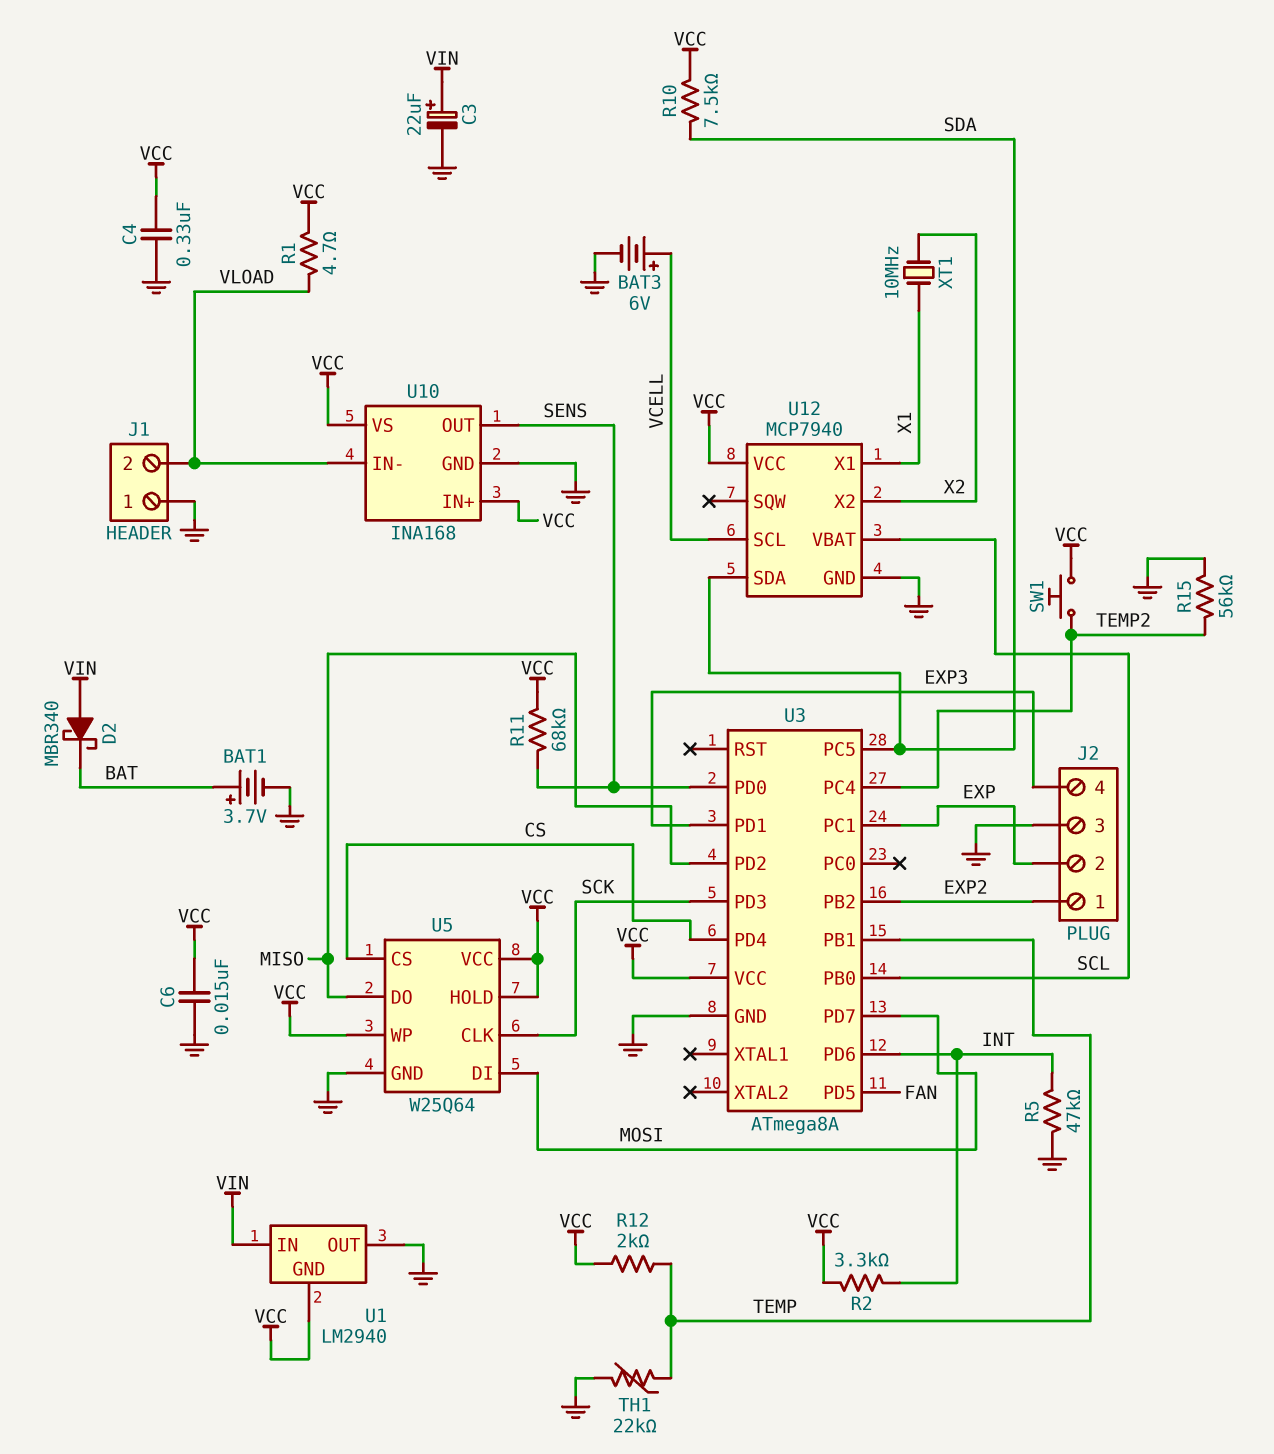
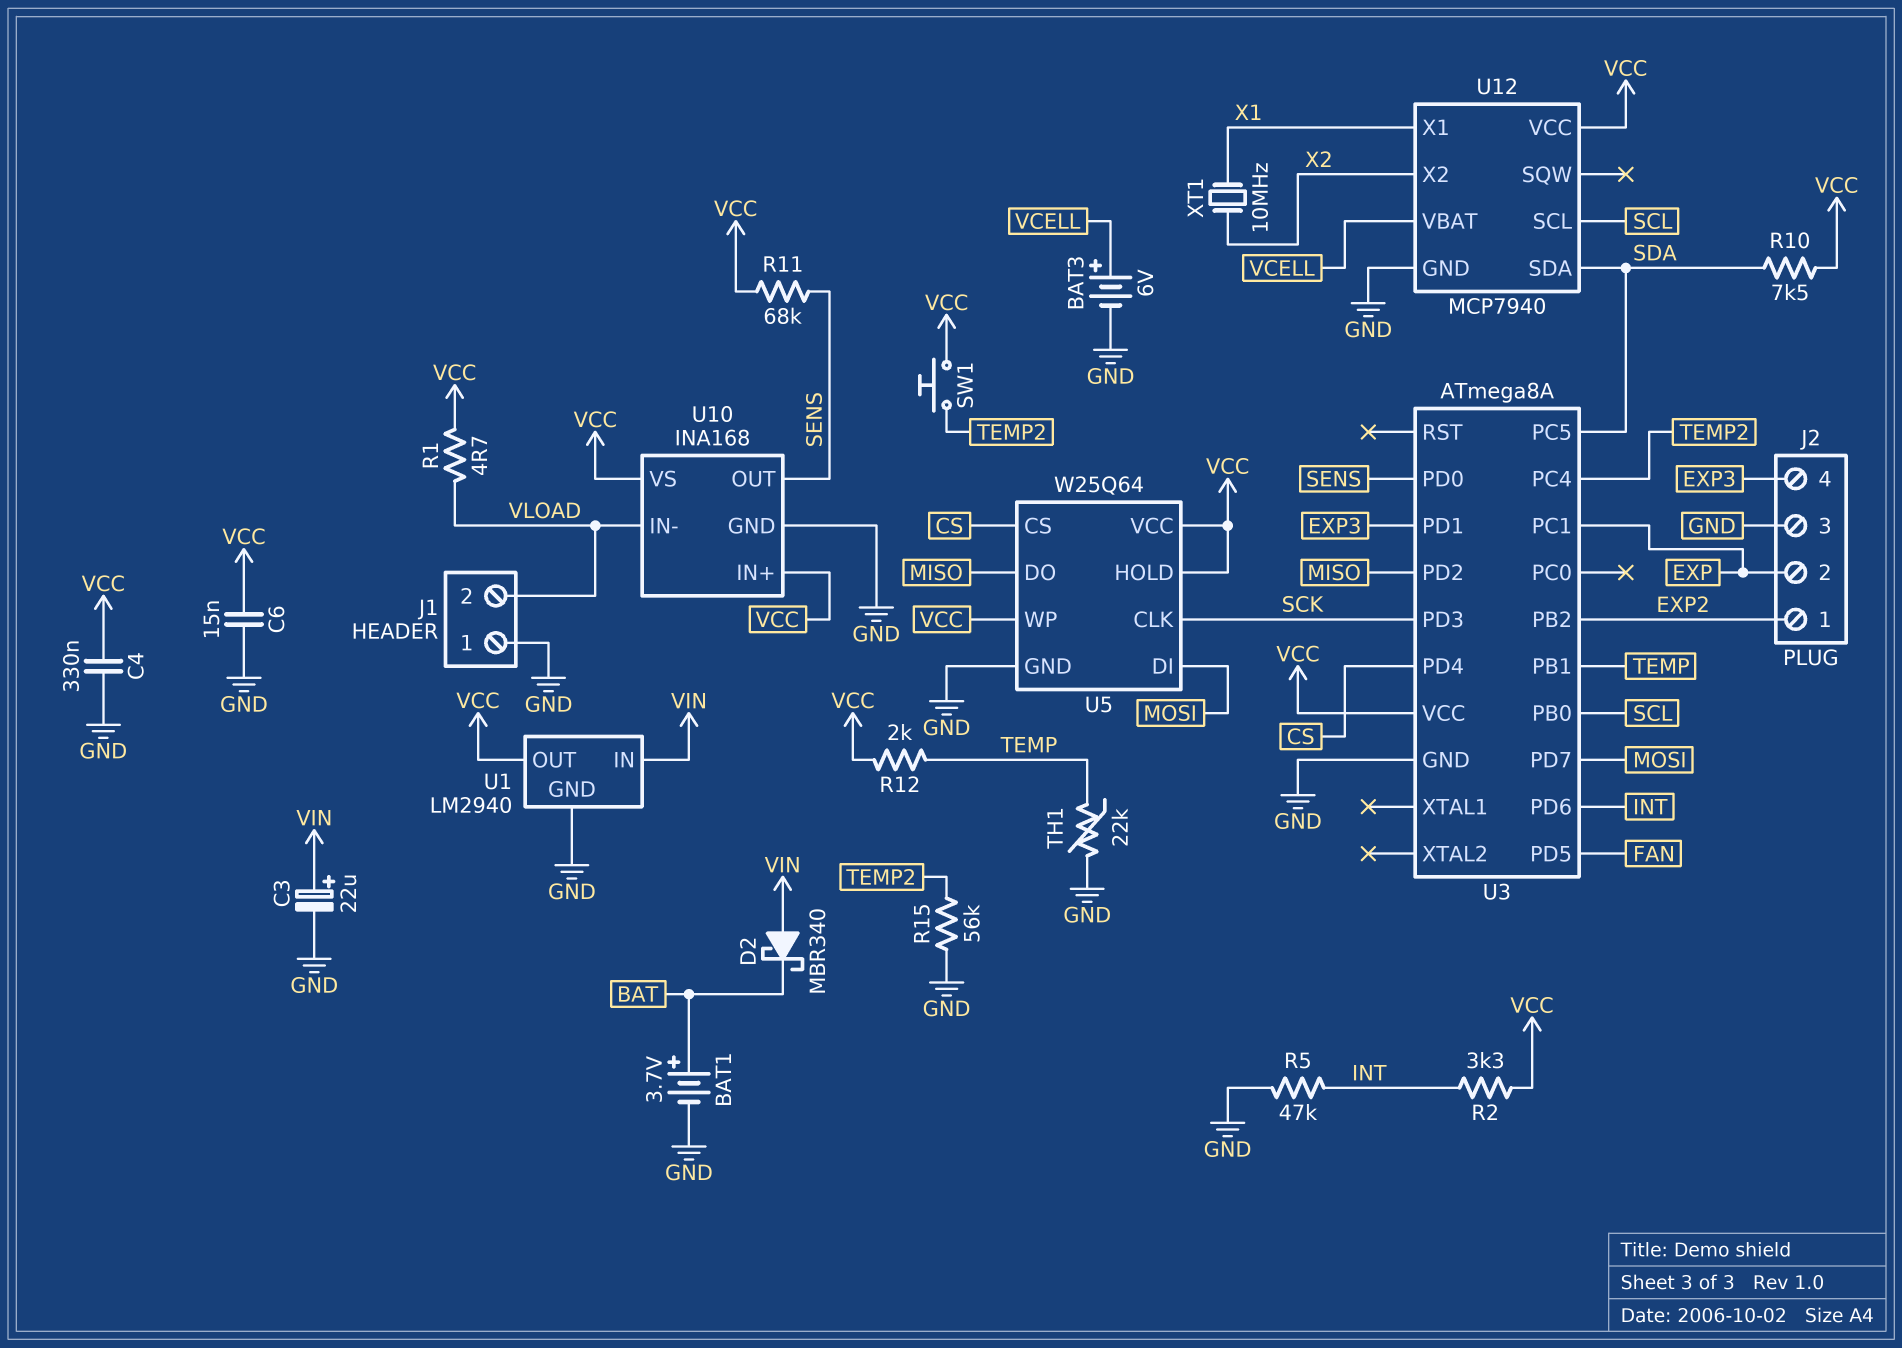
U1 pin GND: VCC -> GND
U1 pin OUT: GND -> VCC
U12 pin SCL: VCELL -> SCL
U12 pin VBAT: SCL -> VCELL

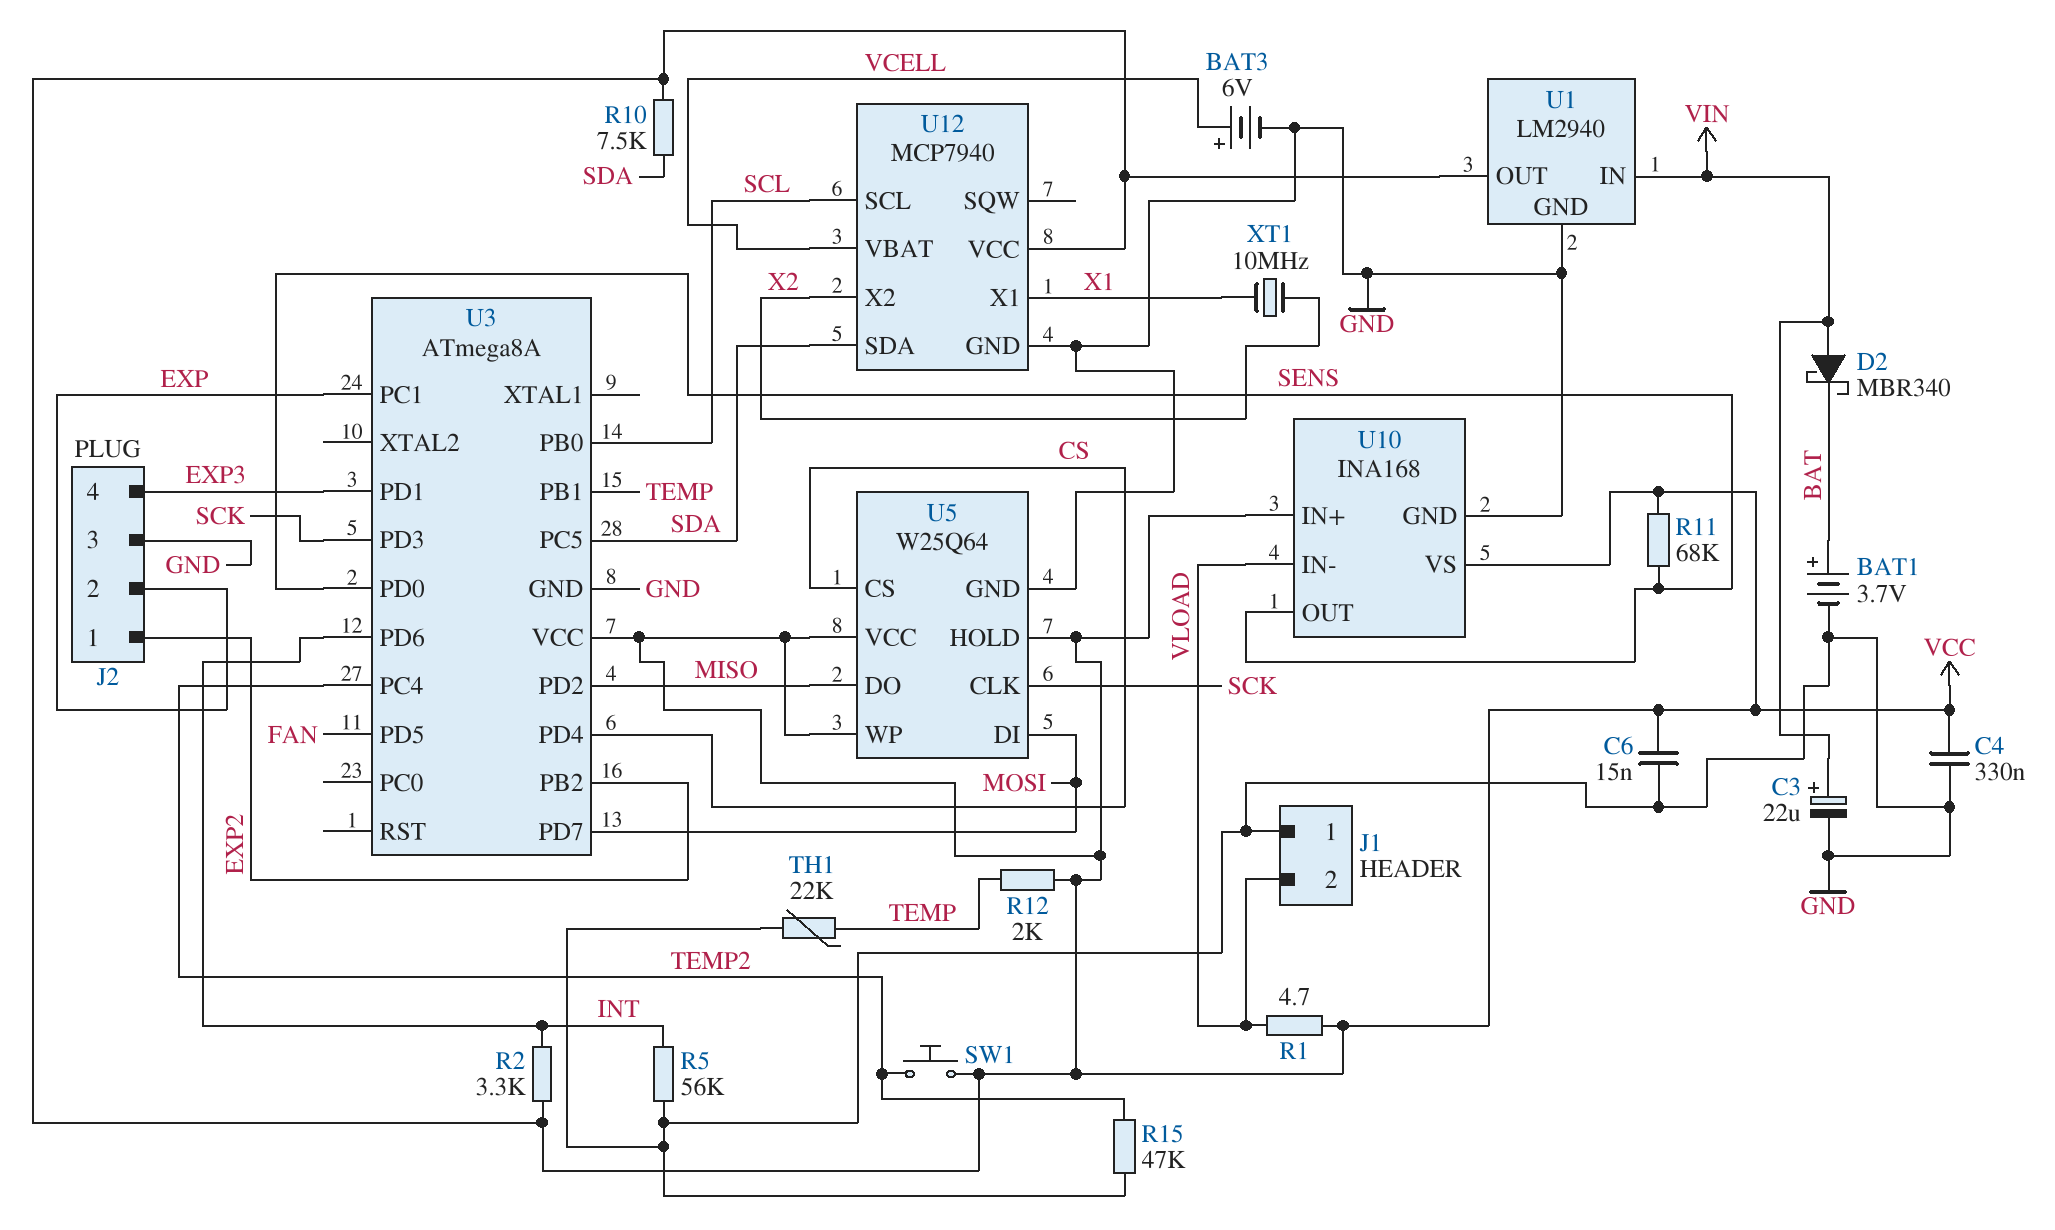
R5: 47k (GND, INT) -> 56k (GND, INT)
R15: 56k (GND, TEMP2) -> 47k (GND, TEMP2)

